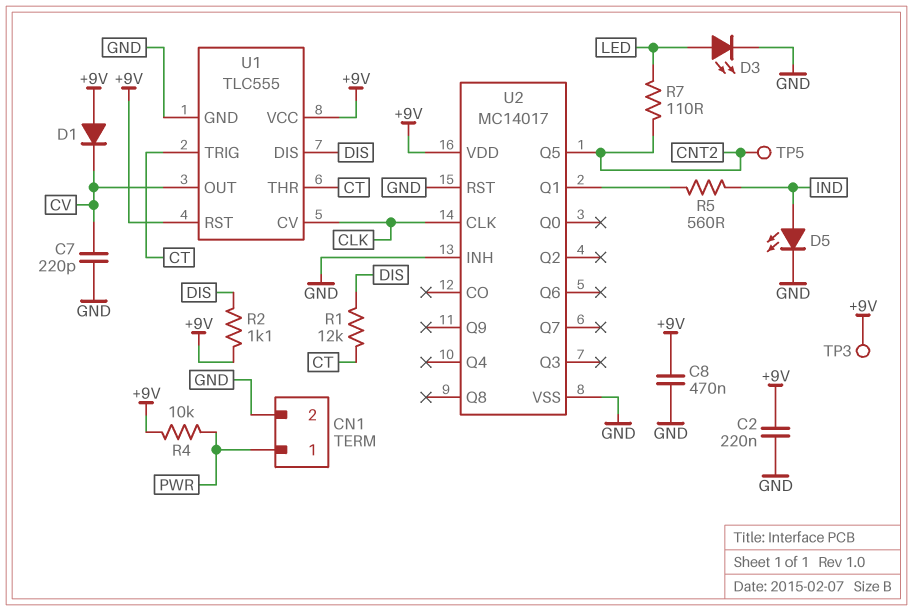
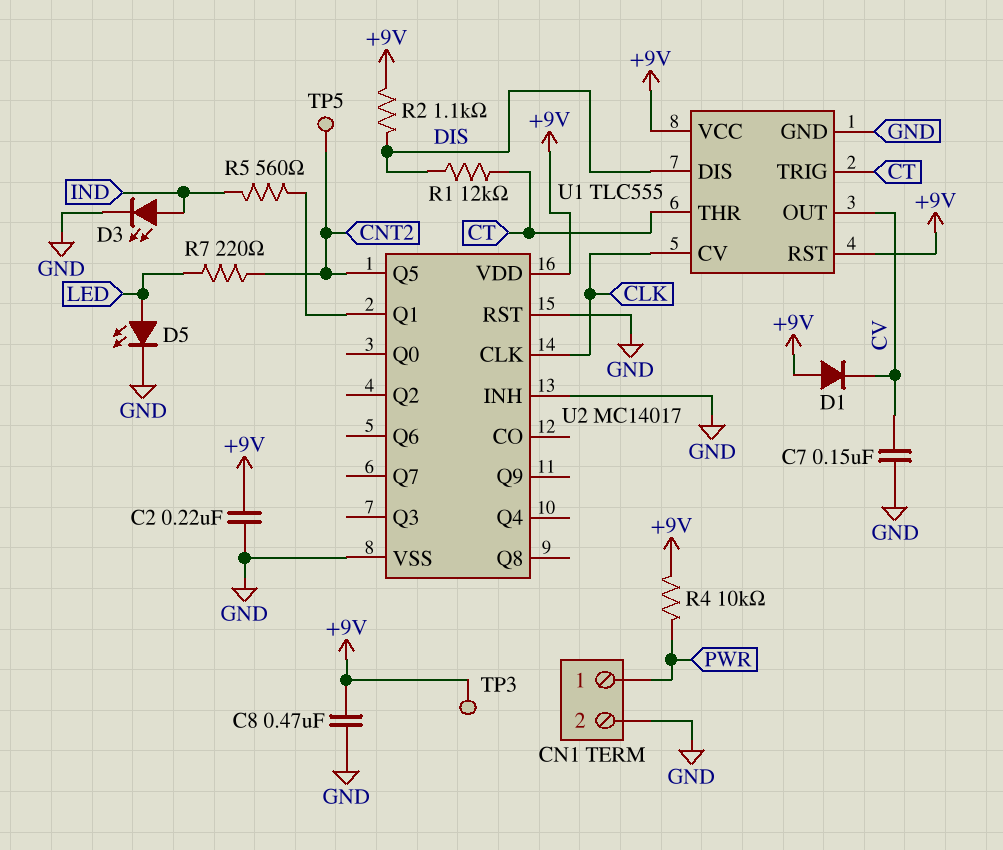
C7: 220pF (CV, GND) -> 150nF (CV, GND)
D3: LED (A LED, K GND) -> LED (A IND, K GND)
D5: LED (A IND, K GND) -> LED (A LED, K GND)
R7: 110 (CNT2, LED) -> 220 (CNT2, LED)

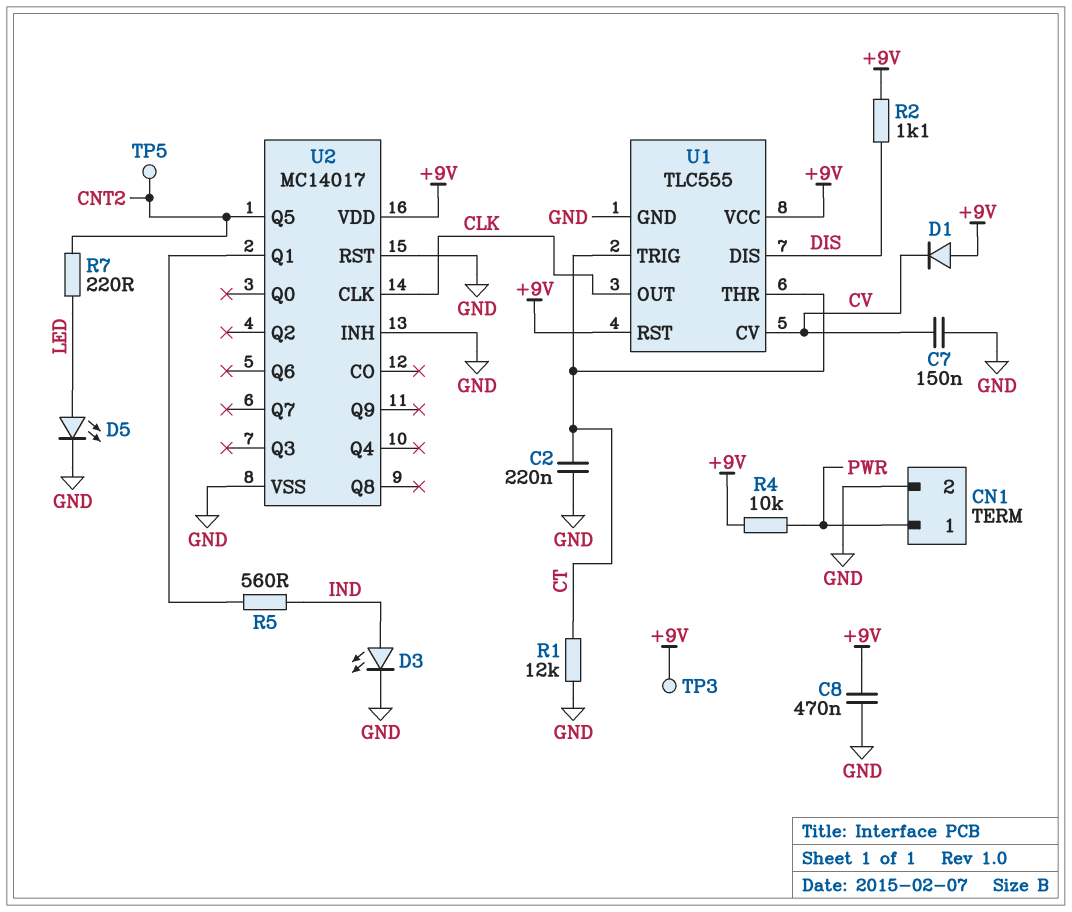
C2: 220nF (+9V, GND) -> 220nF (CT, GND)
R1: 12k (CT, DIS) -> 12k (CT, GND)
U1 pin CV: CLK -> CV
U1 pin OUT: CV -> CLK

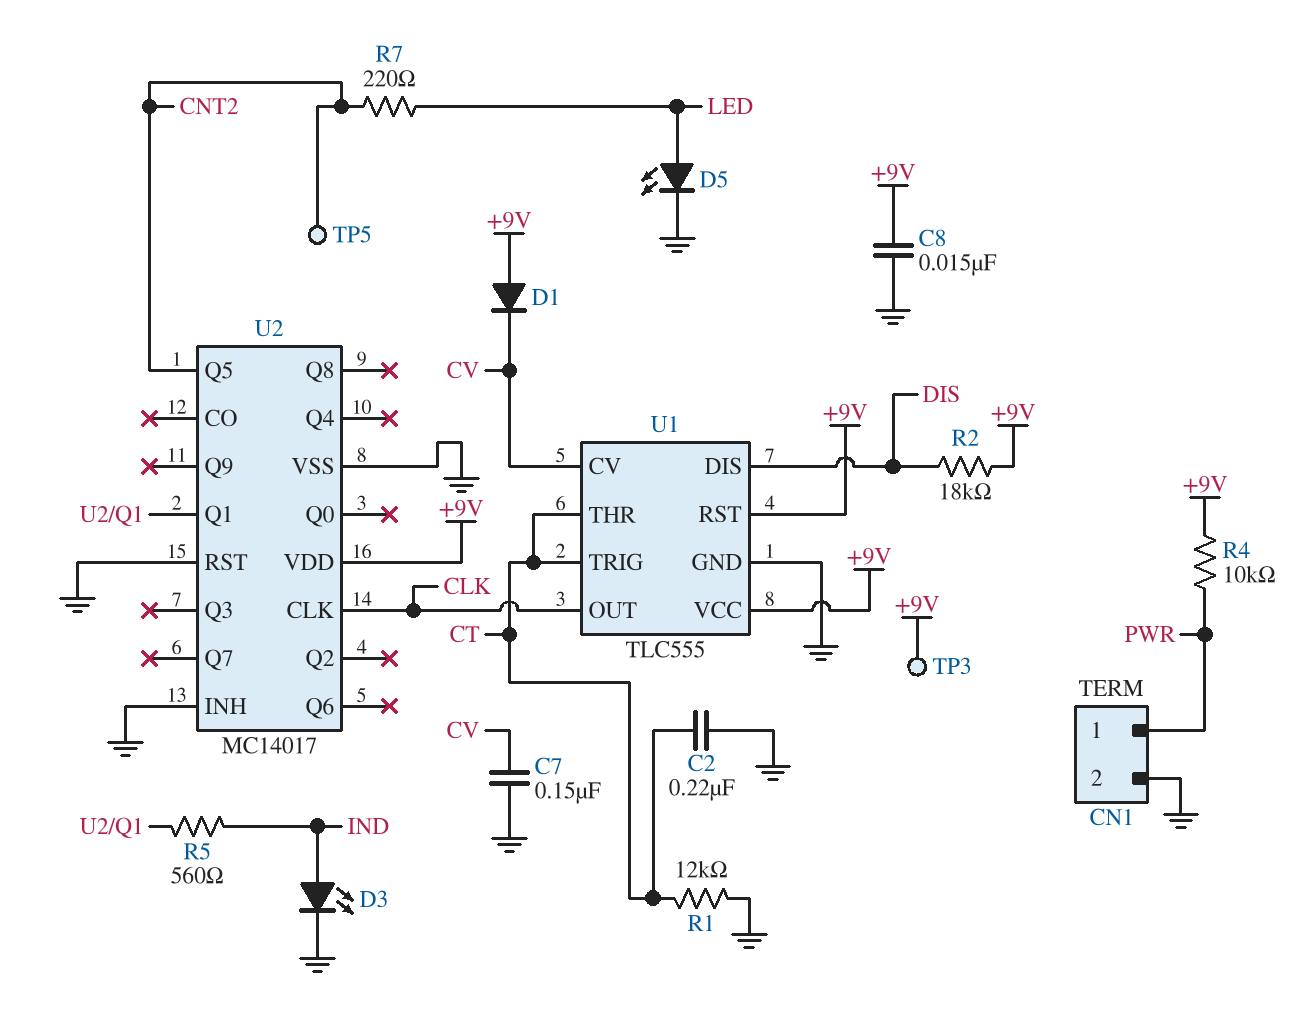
C8: 470nF (+9V, GND) -> 15nF (+9V, GND)
R2: 1.1k (+9V, DIS) -> 18k (+9V, DIS)

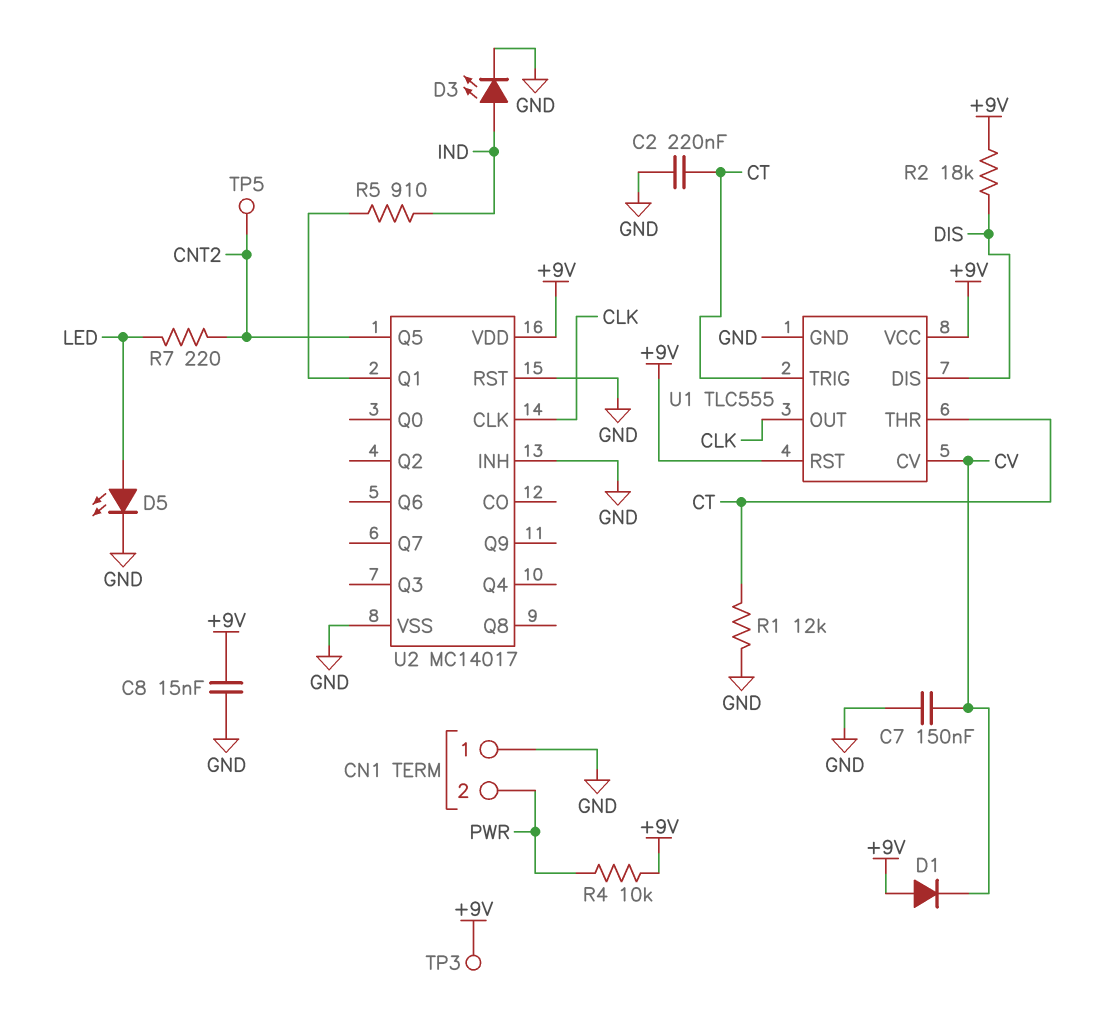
CN1 pin 1: PWR -> GND
CN1 pin 2: GND -> PWR
R5: 560 (IND, U2/Q1) -> 910 (IND, U2/Q1)

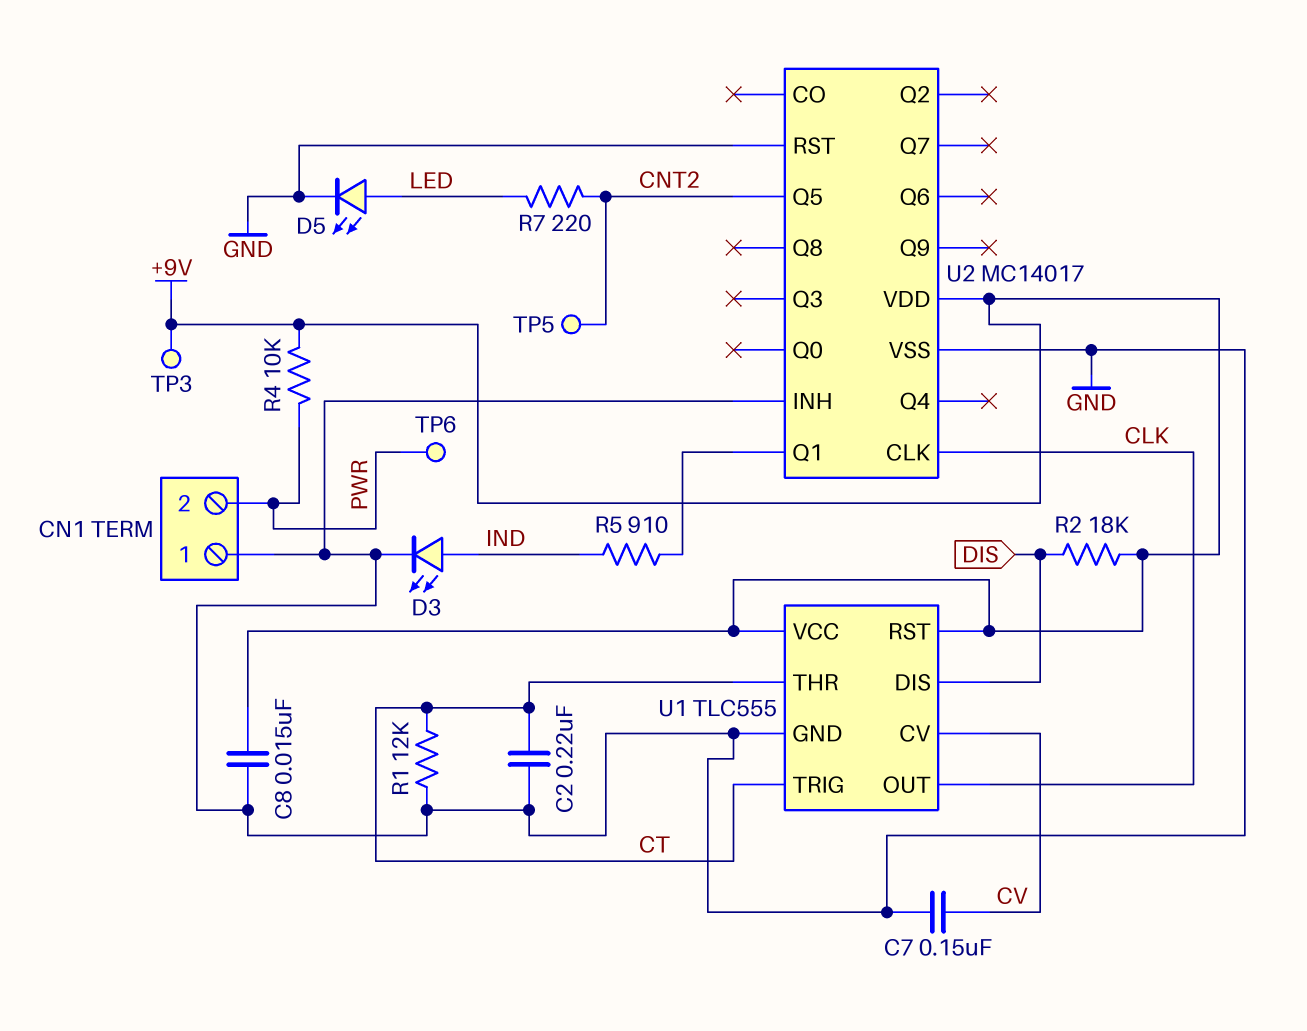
D1: diode (A +9V, K CV) -> none
TP6: none -> test point (PWR)

